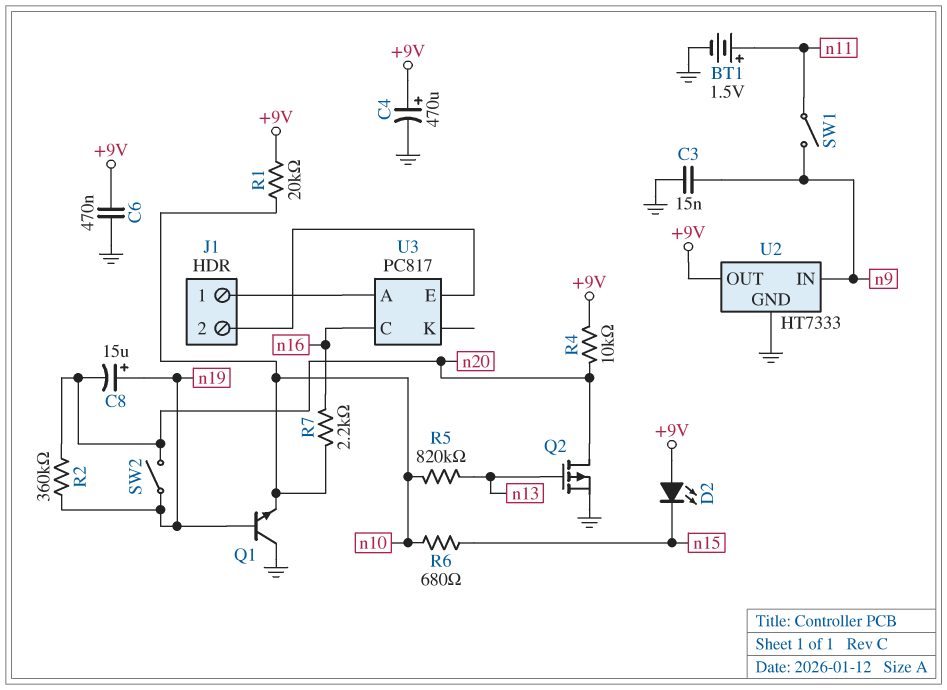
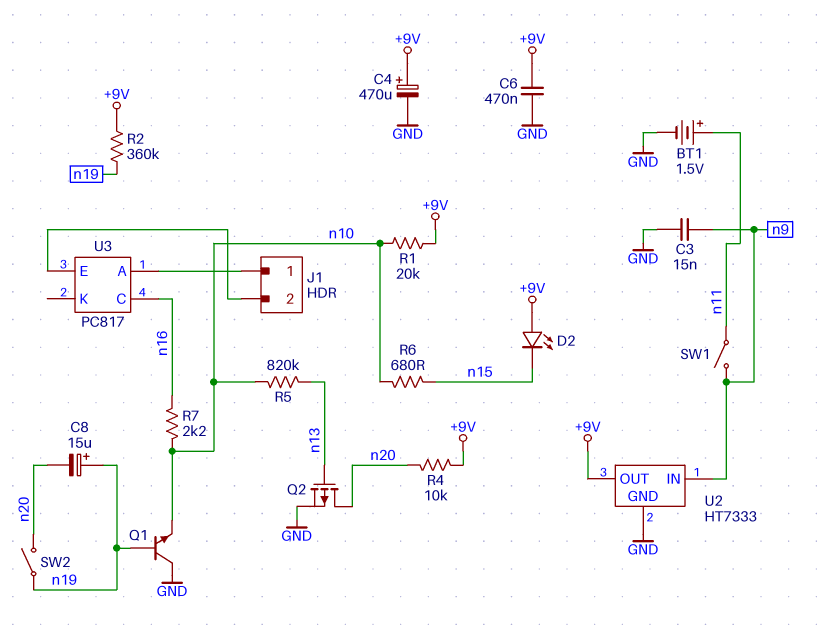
R2: 360k (n19, n20) -> 360k (+9V, n19)

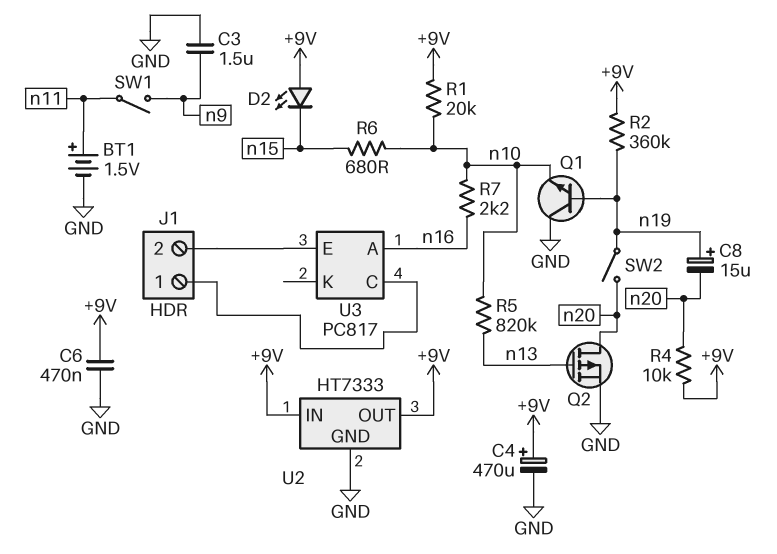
C3: 15nF (GND, n9) -> 1.5uF (GND, n9)
U2 pin IN: n9 -> +9V
U3 pin A: J1/1 -> n16
U3 pin C: n16 -> J1/1

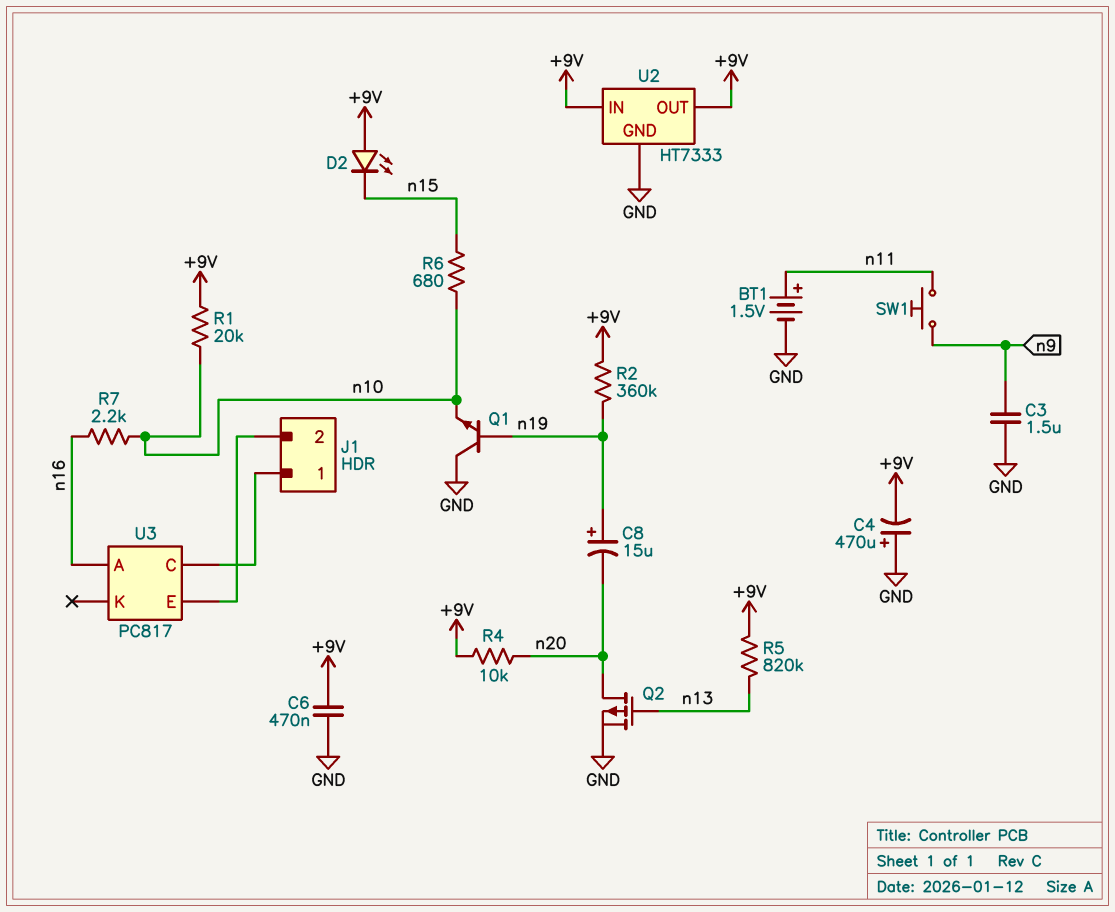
C4: 470uF (plus +9V, minus GND) -> 470uF (plus GND, minus +9V)
R5: 820k (n10, n13) -> 820k (+9V, n13)
SW1: switch (n9, n11) -> button (n9, n11)
SW2: switch (n19, n20) -> none

